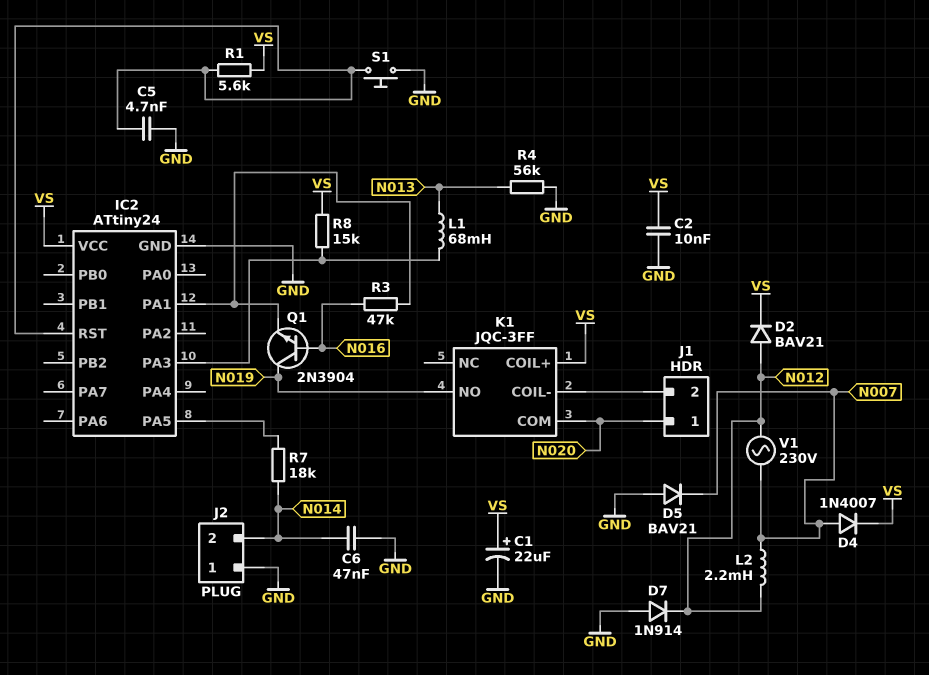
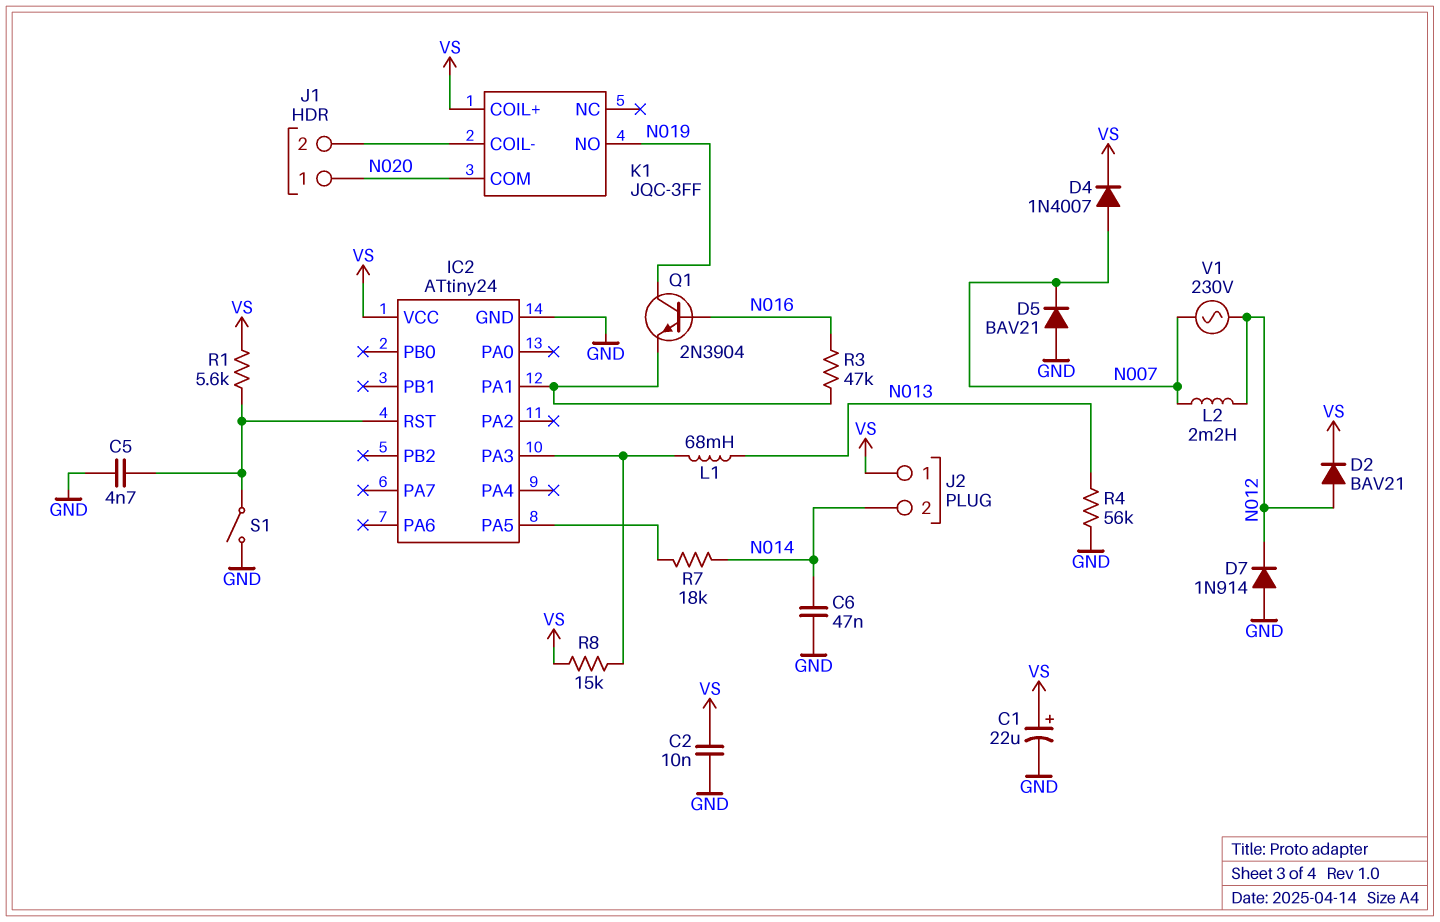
J2 pin 1: GND -> VS
S1: button (GND, IC2/RST) -> switch (GND, IC2/RST)

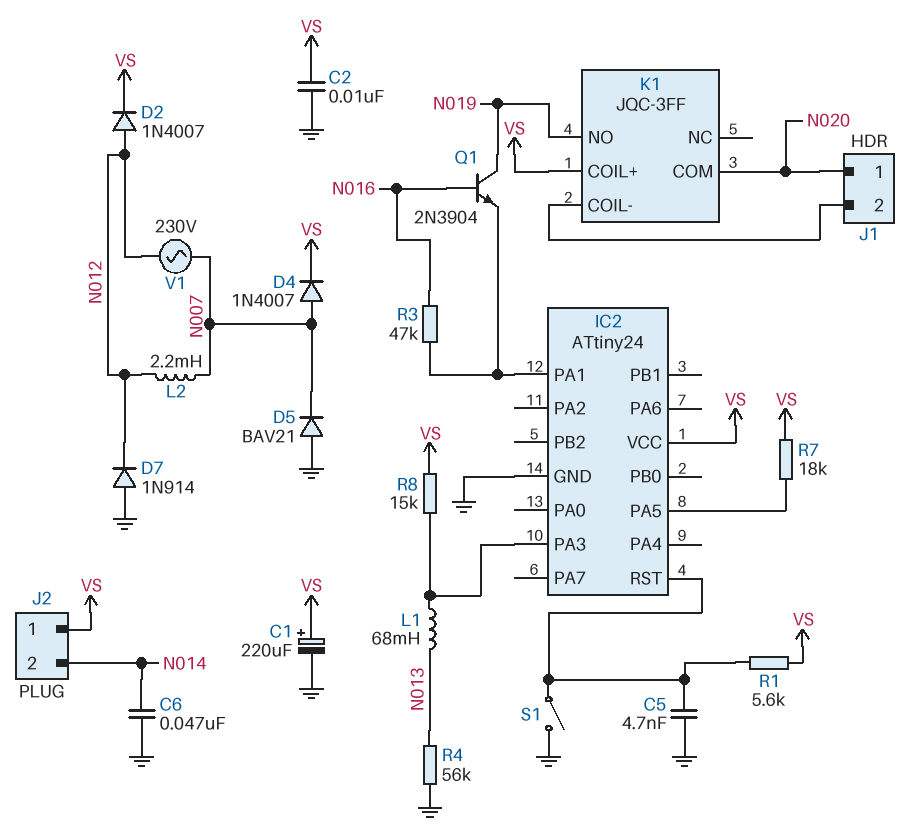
C1: 22uF (plus VS, minus GND) -> 220uF (plus VS, minus GND)
D2: diode BAV21 (A N012, K VS) -> diode 1N4007 (A N012, K VS)
R7: 18k (IC2/PA5, N014) -> 18k (IC2/PA5, VS)

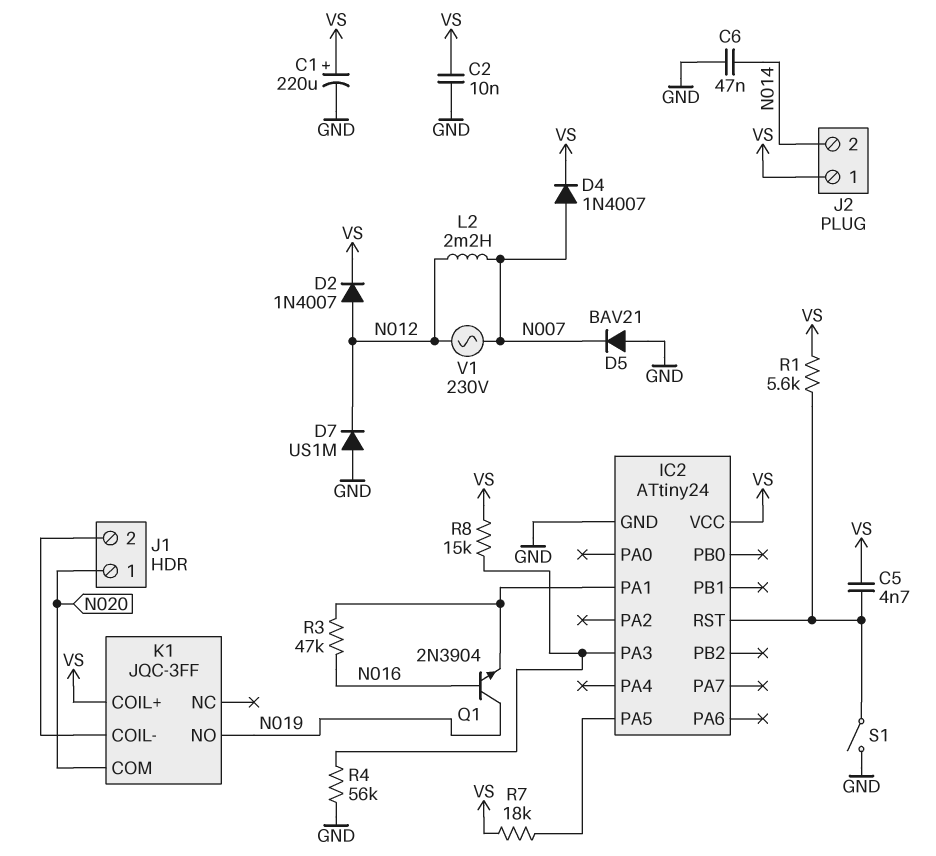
C5: 4.7nF (GND, IC2/RST) -> 4.7nF (IC2/RST, VS)
D7: diode 1N914 (A GND, K N012) -> diode US1M (A GND, K N012)
L1: 68mH (IC2/PA3, N013) -> none
R4: 56k (GND, N013) -> 56k (GND, IC2/PA3)

